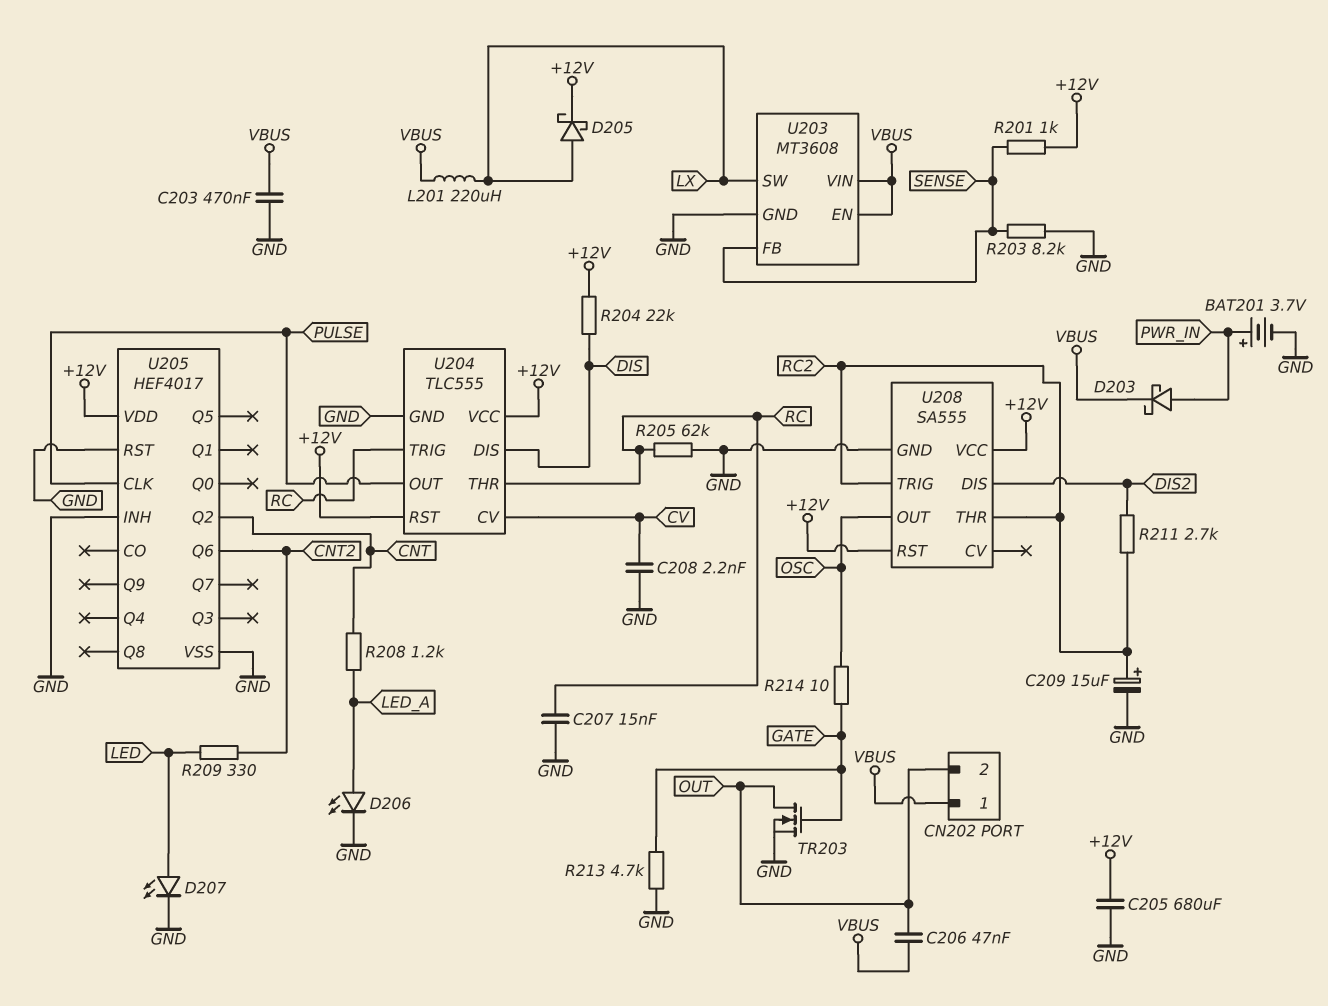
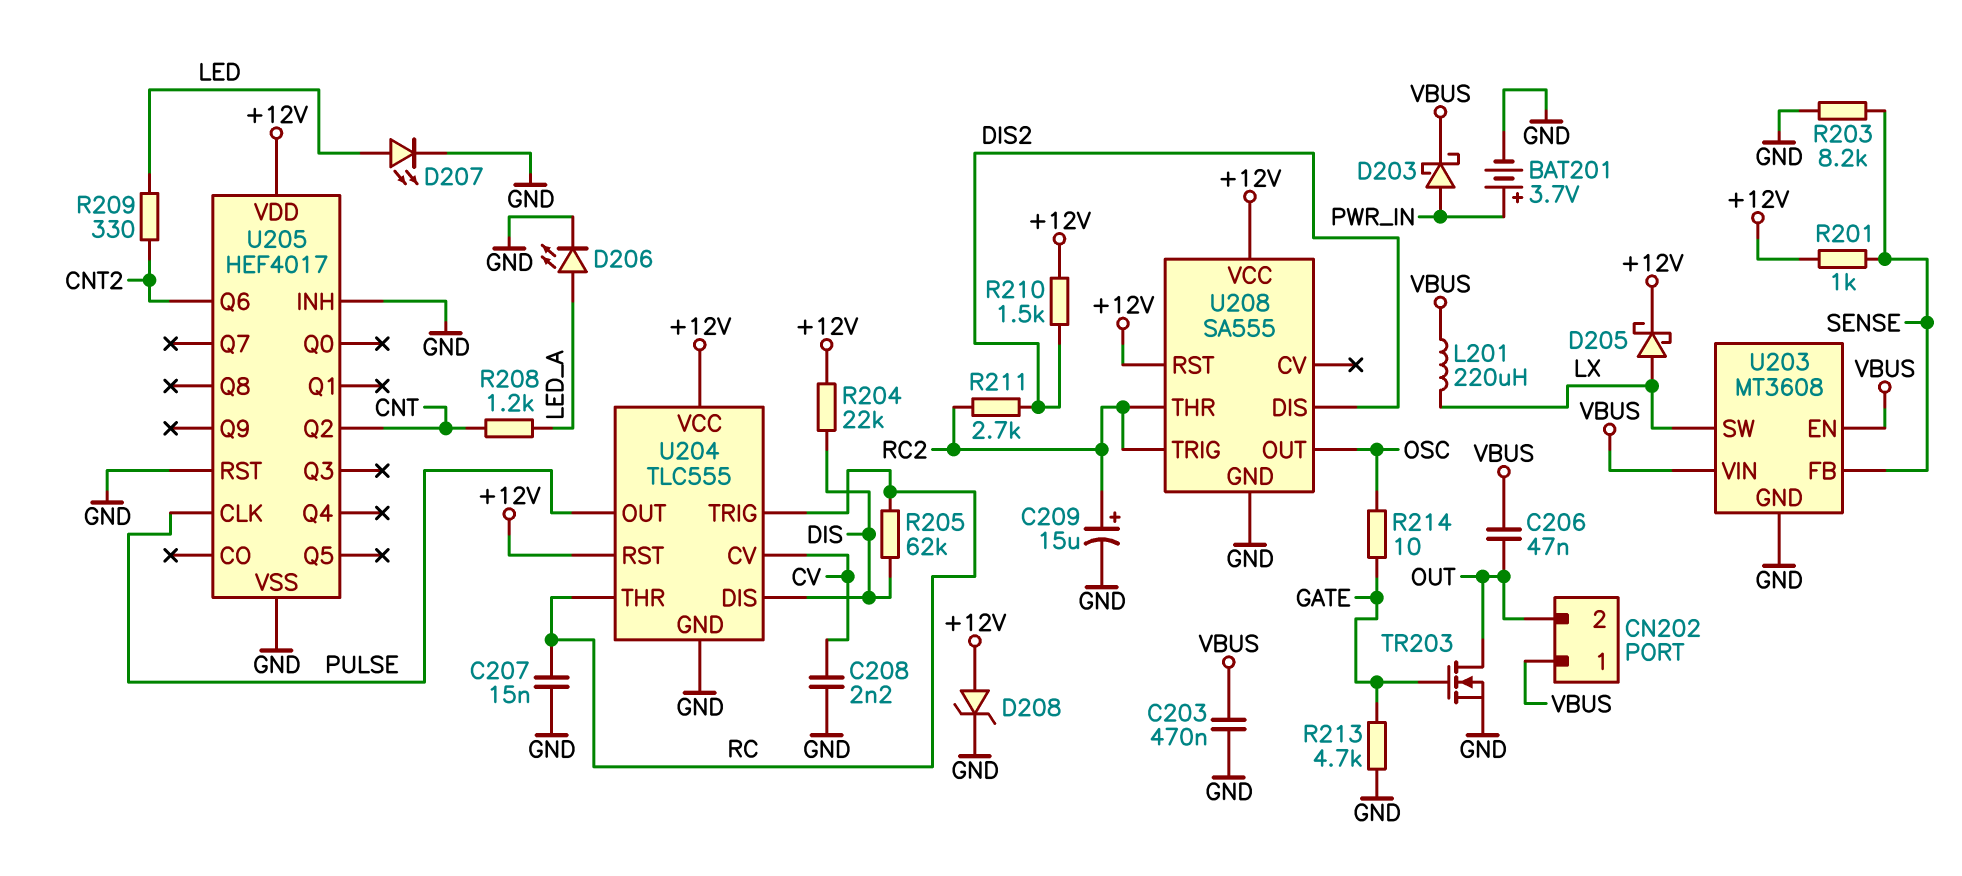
C205: 680uF (+12V, GND) -> none
D208: none -> zener (A +12V, K GND)
R205: 62k (GND, RC) -> 62k (DIS, RC)
R210: none -> 1.5k (+12V, DIS2)

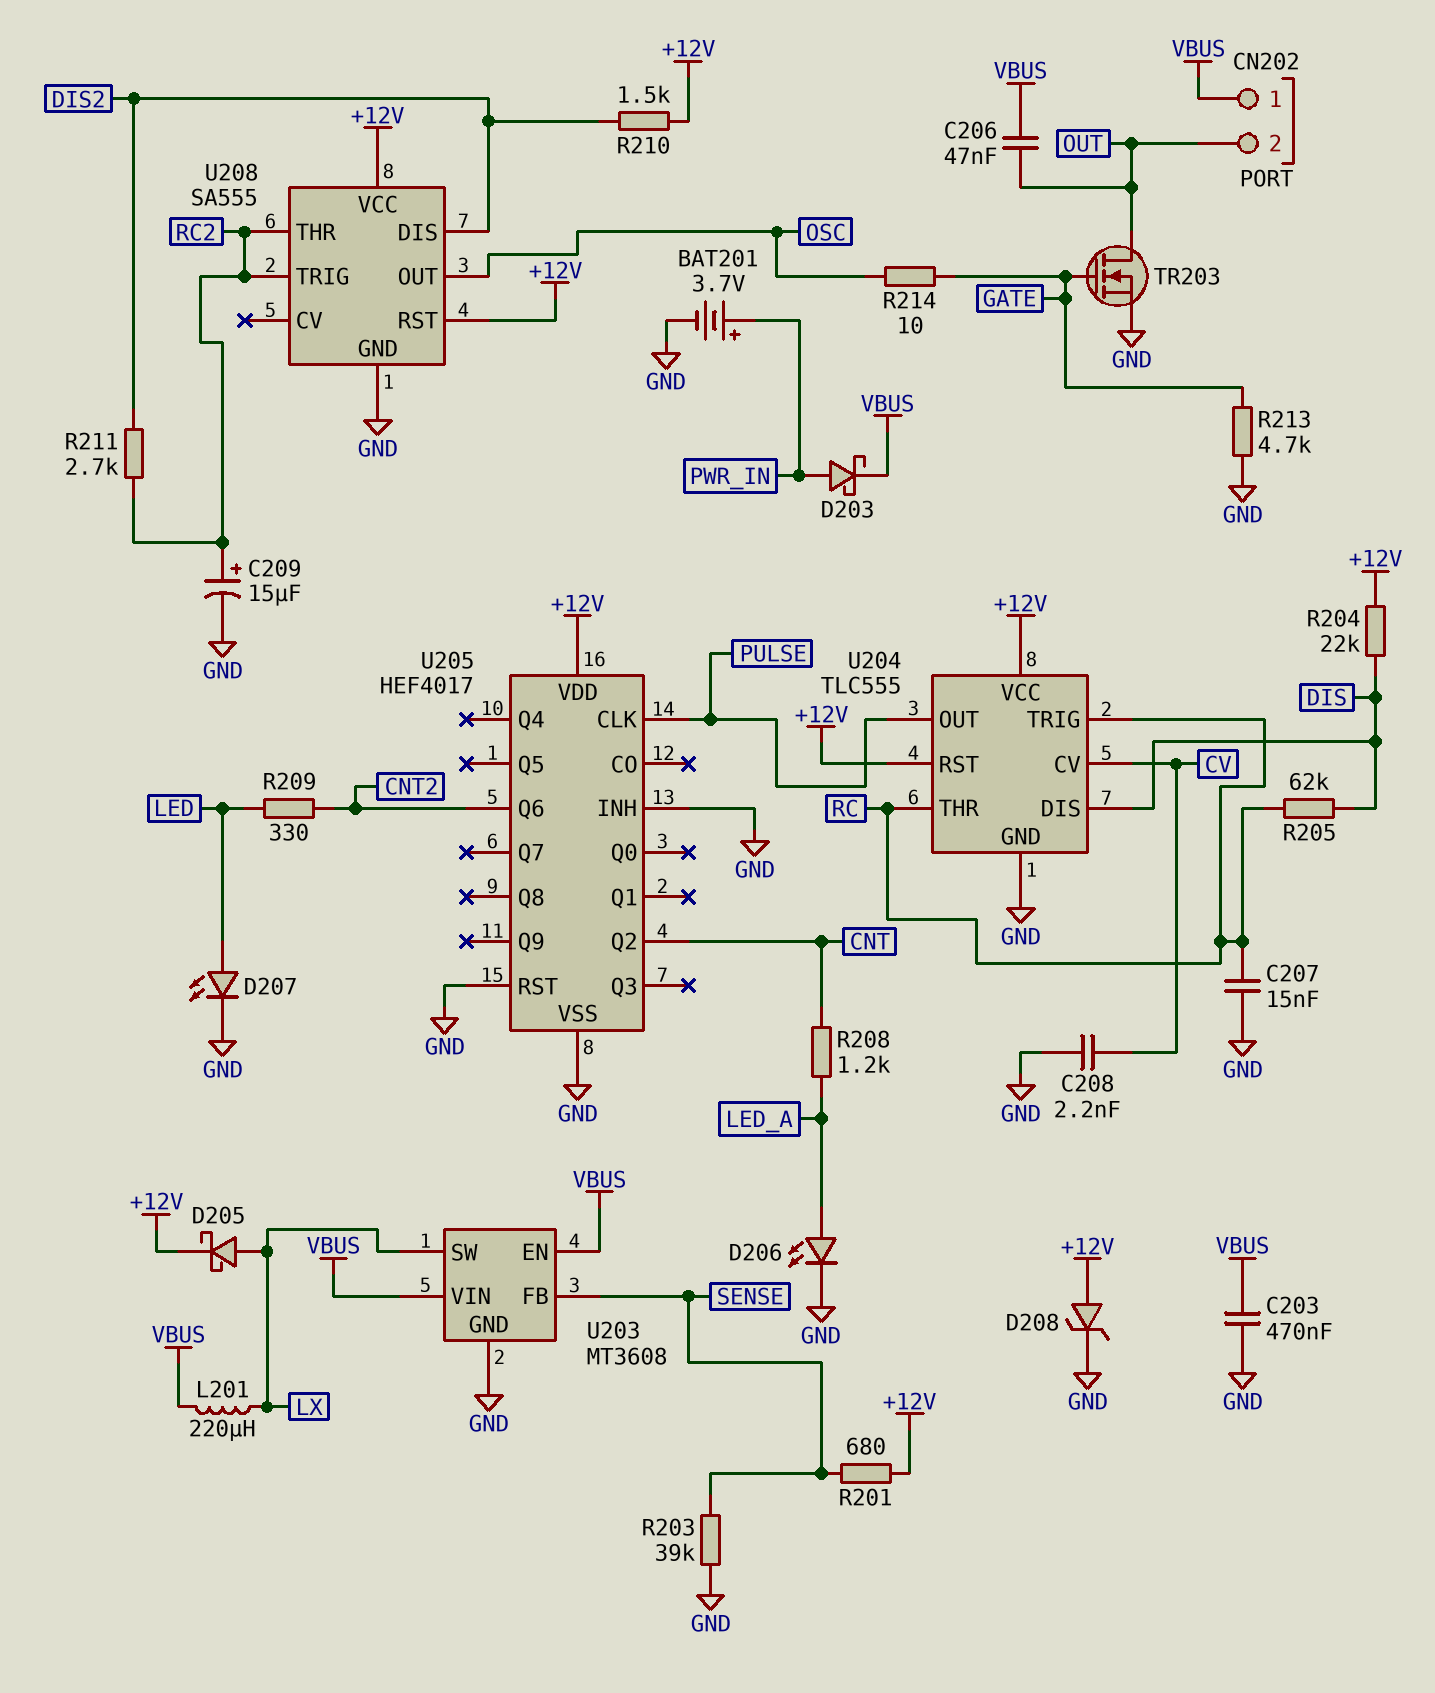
R201: 1k (+12V, SENSE) -> 680 (+12V, SENSE)
R203: 8.2k (GND, SENSE) -> 39k (GND, SENSE)

